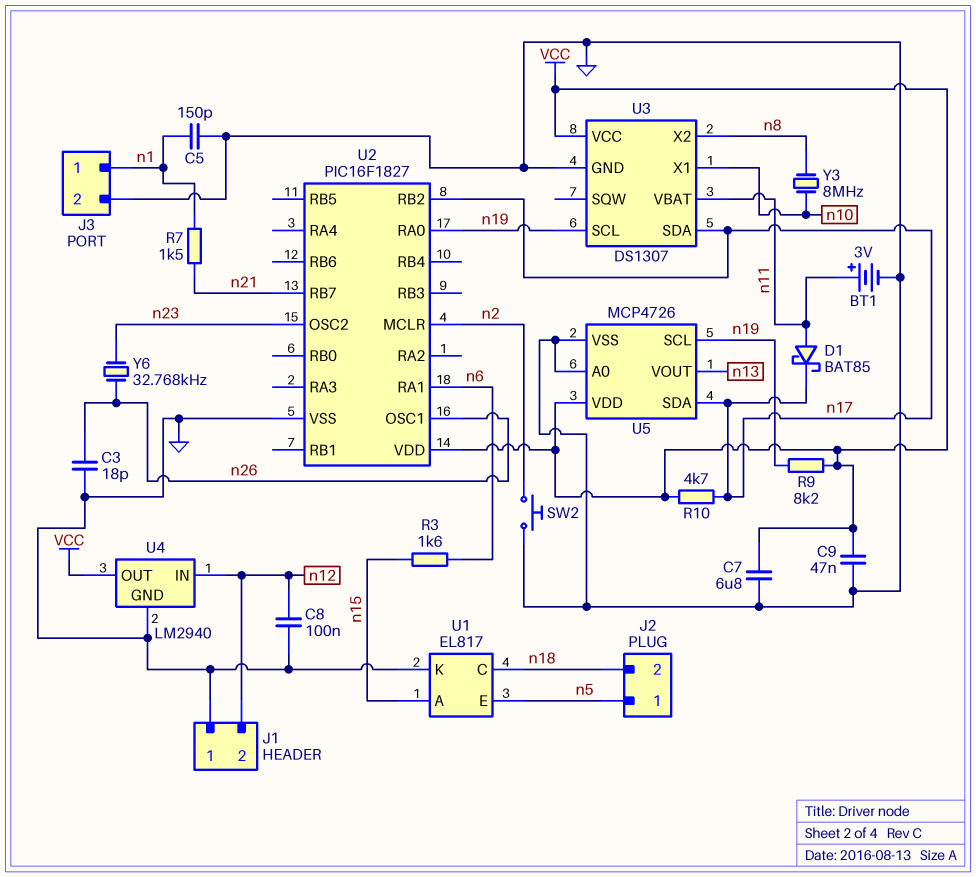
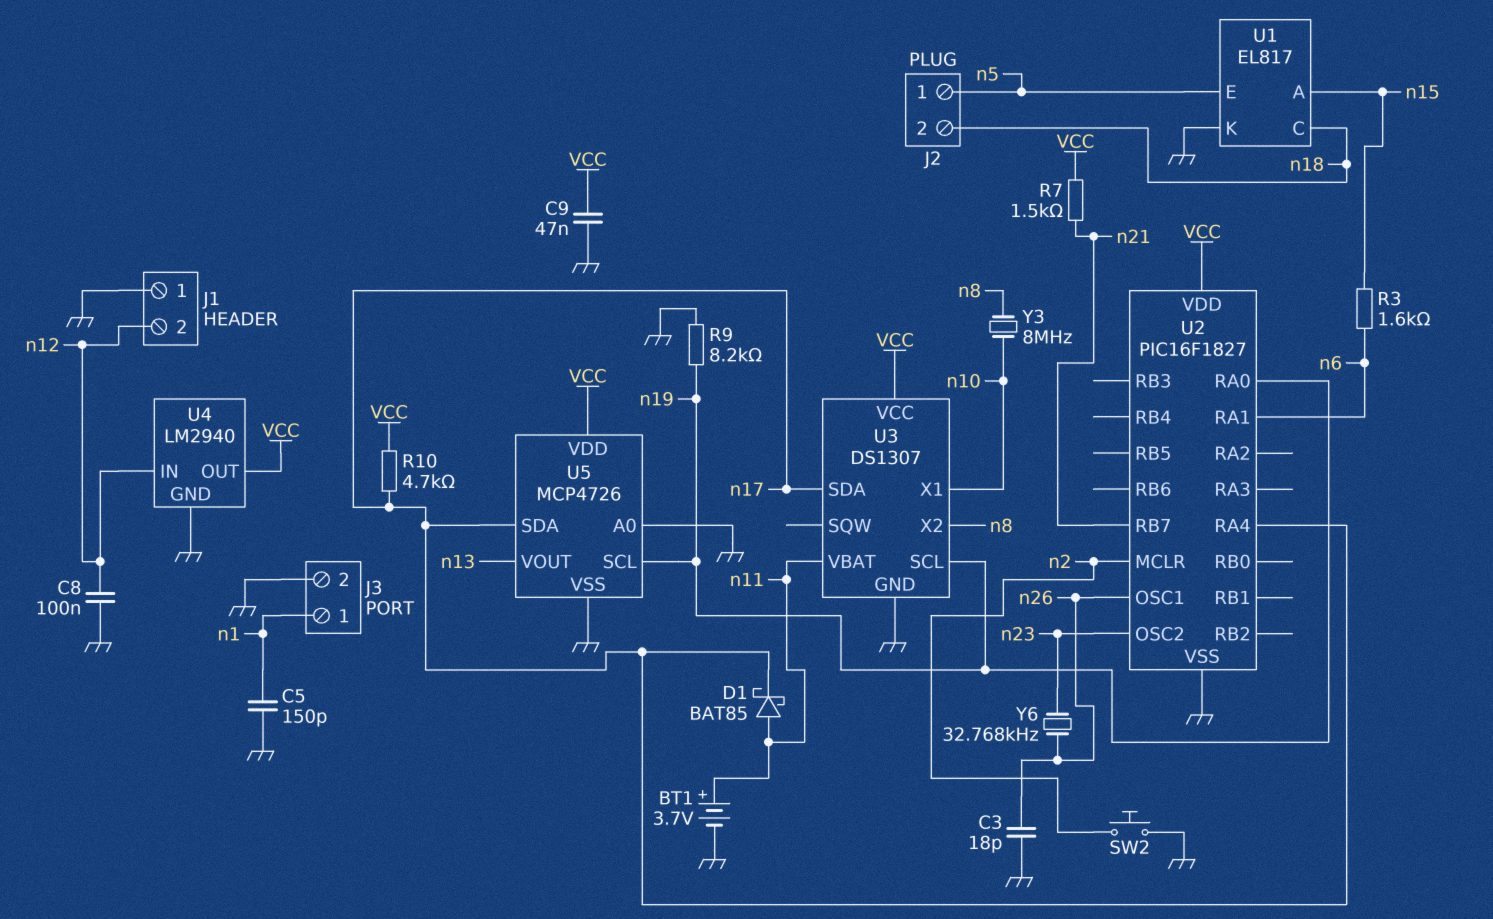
BT1: 3V (plus n11, minus GND) -> 3.7V (plus n11, minus GND)
C7: 6.8uF (GND, VCC) -> none
R7: 1.5k (n1, n21) -> 1.5k (VCC, n21)
R9: 8.2k (VCC, n19) -> 8.2k (GND, n19)
U2 pin RA4: none -> n17
U2 pin RB2: n17 -> none

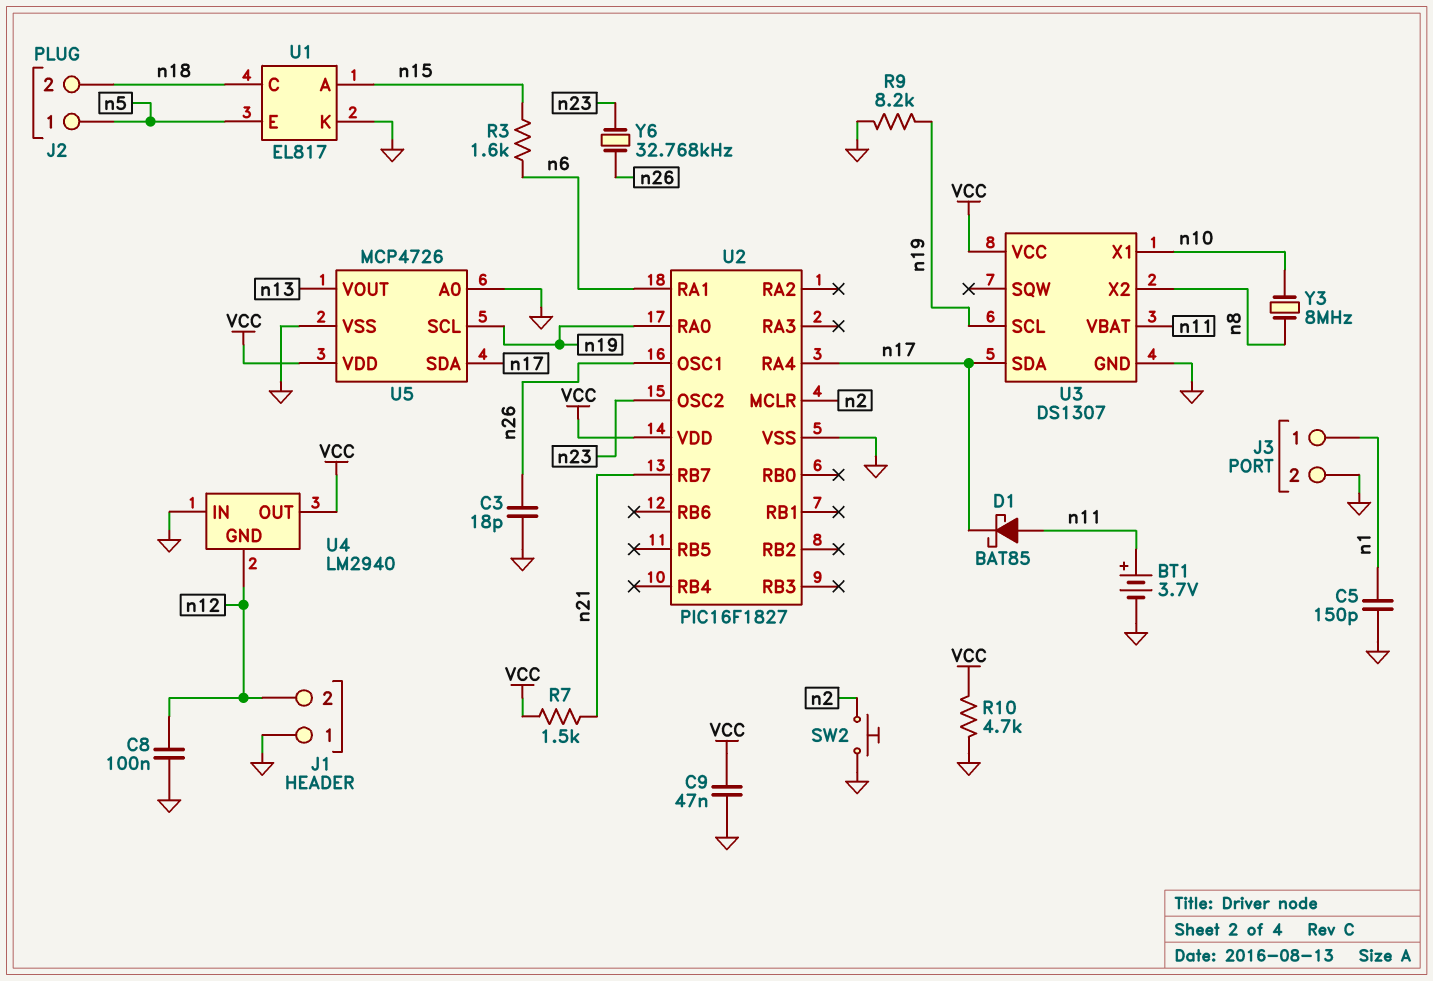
R10: 4.7k (VCC, n17) -> 4.7k (GND, VCC)
U4 pin GND: GND -> n12
U4 pin IN: n12 -> GND

